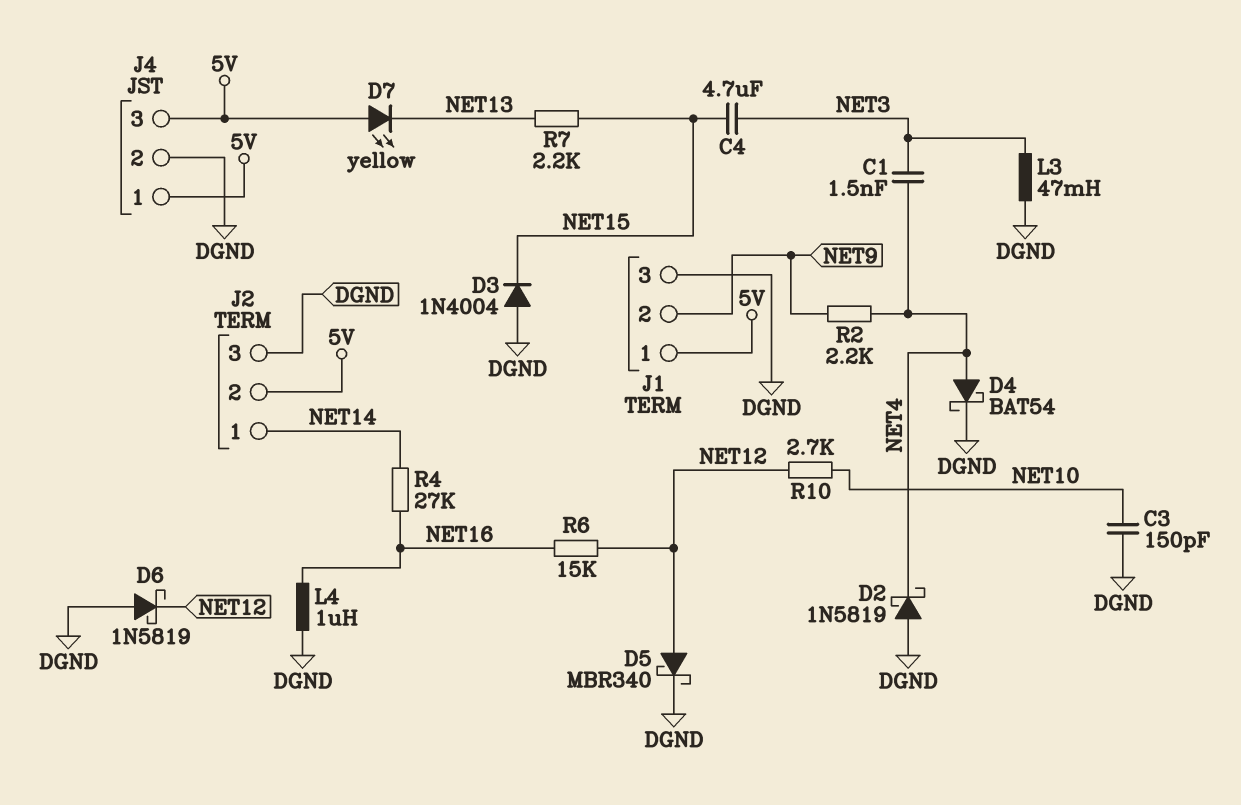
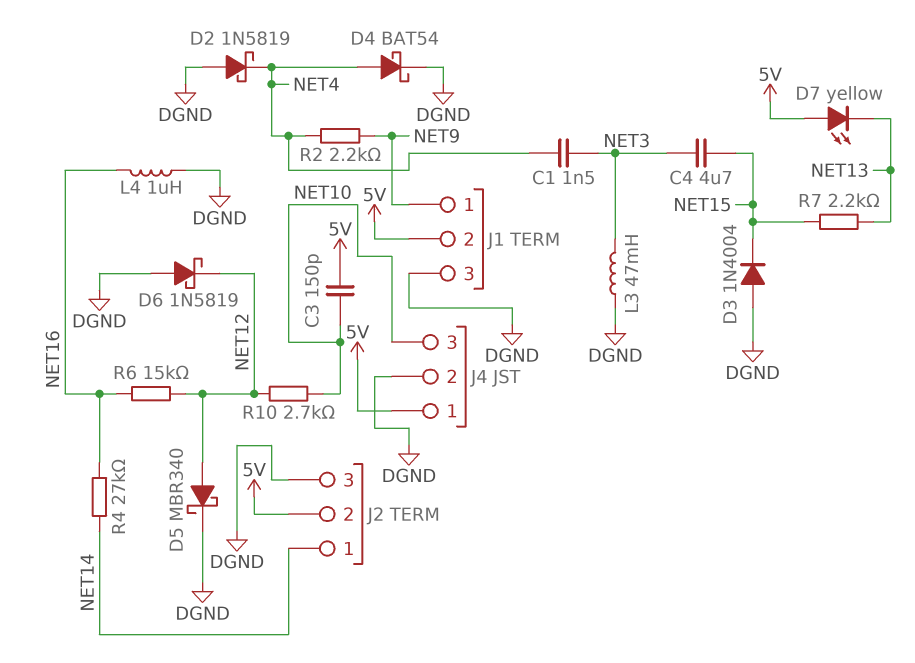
C3: 150pF (DGND, NET10) -> 150pF (5V, NET10)
J1 pin 1: 5V -> NET9
J1 pin 2: NET9 -> 5V
J4 pin 3: 5V -> NET10

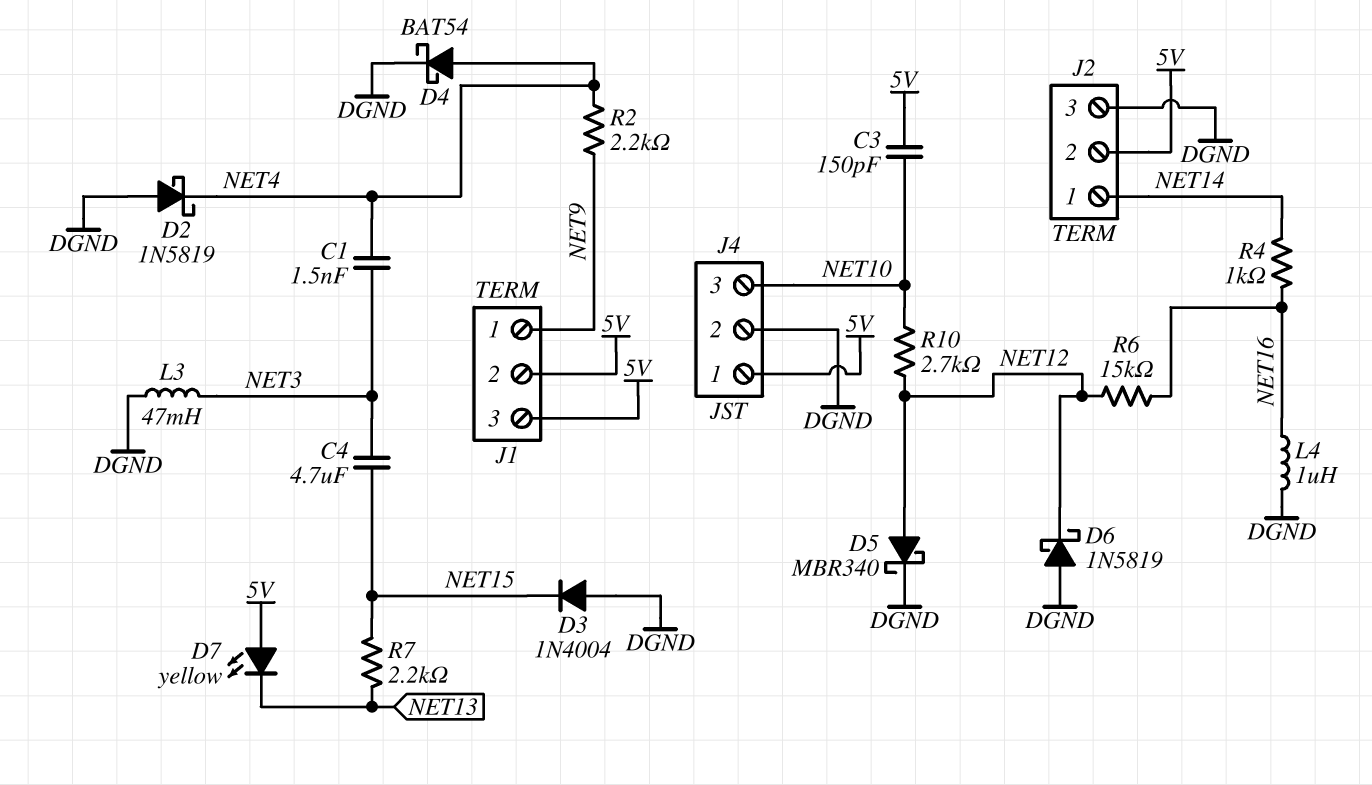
J1 pin 3: DGND -> 5V
R4: 27k (NET14, NET16) -> 1k (NET14, NET16)

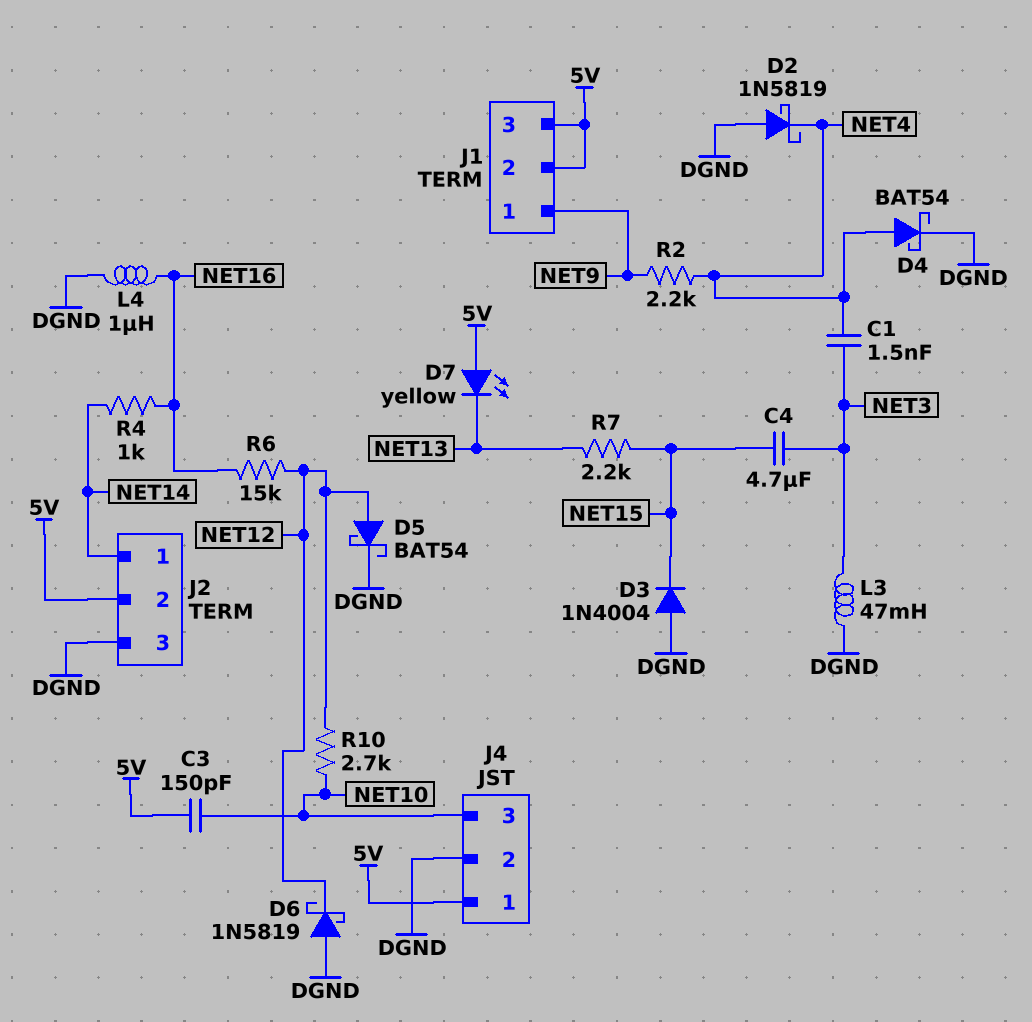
D5: schottky MBR340 (A NET12, K DGND) -> schottky BAT54 (A NET12, K DGND)

